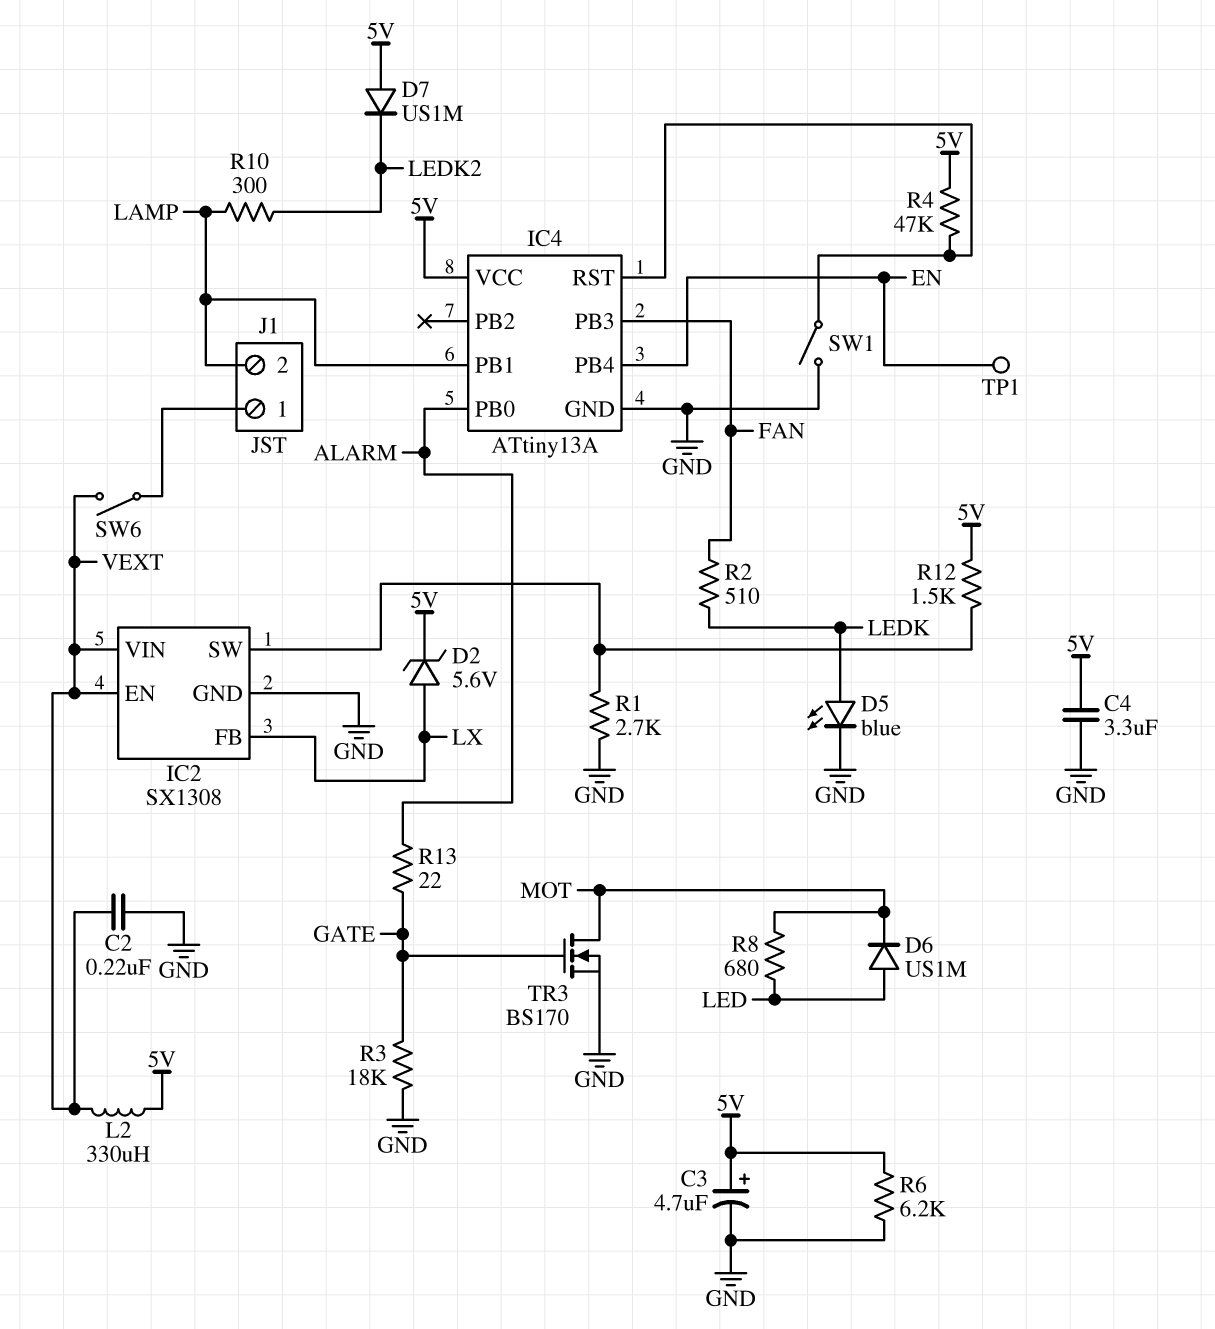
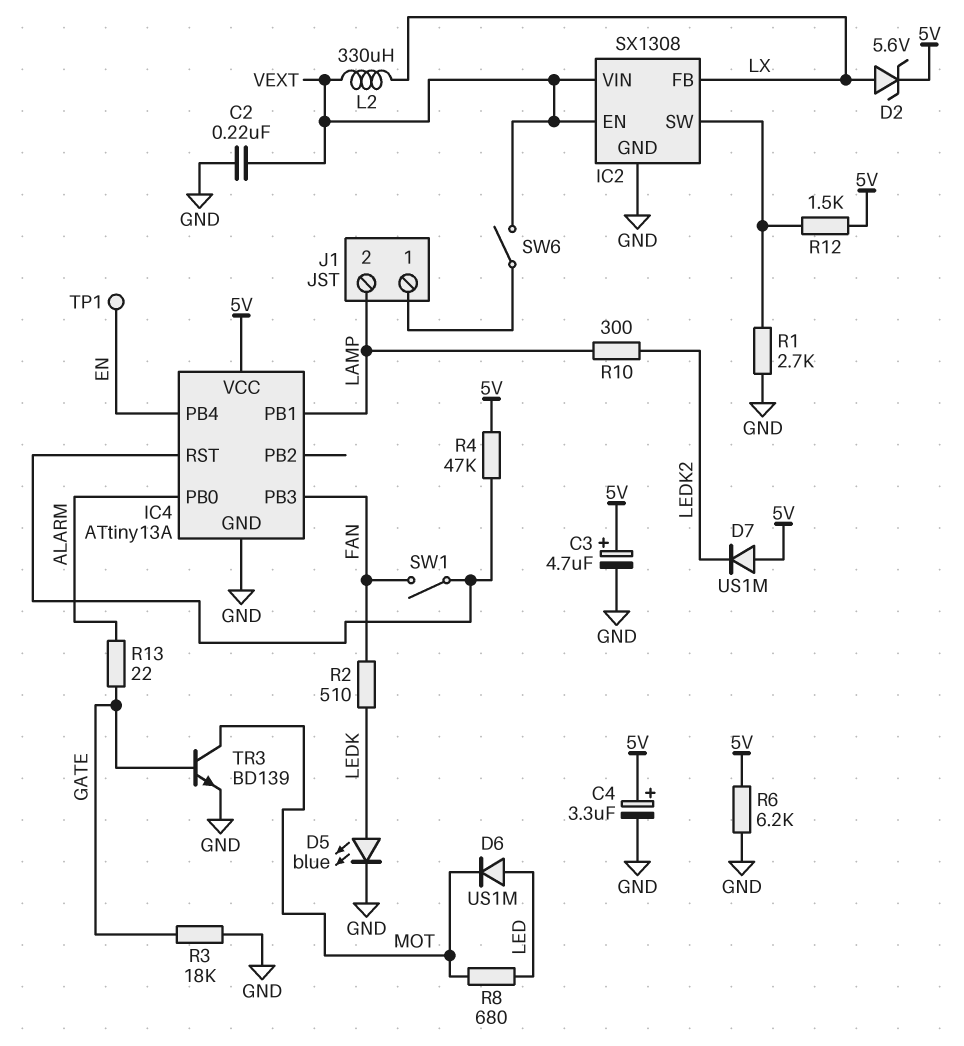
C4: 3.3uF (5V, GND) -> 3.3uF (plus 5V, minus GND)
L2: 330uH (5V, VEXT) -> 330uH (LX, VEXT)
SW1: switch (GND, IC4/RST) -> switch (FAN, IC4/RST)
TR3: NMOS BS170 (G GATE, D MOT, S GND) -> NPN BD139 (B GATE, C MOT, E GND)

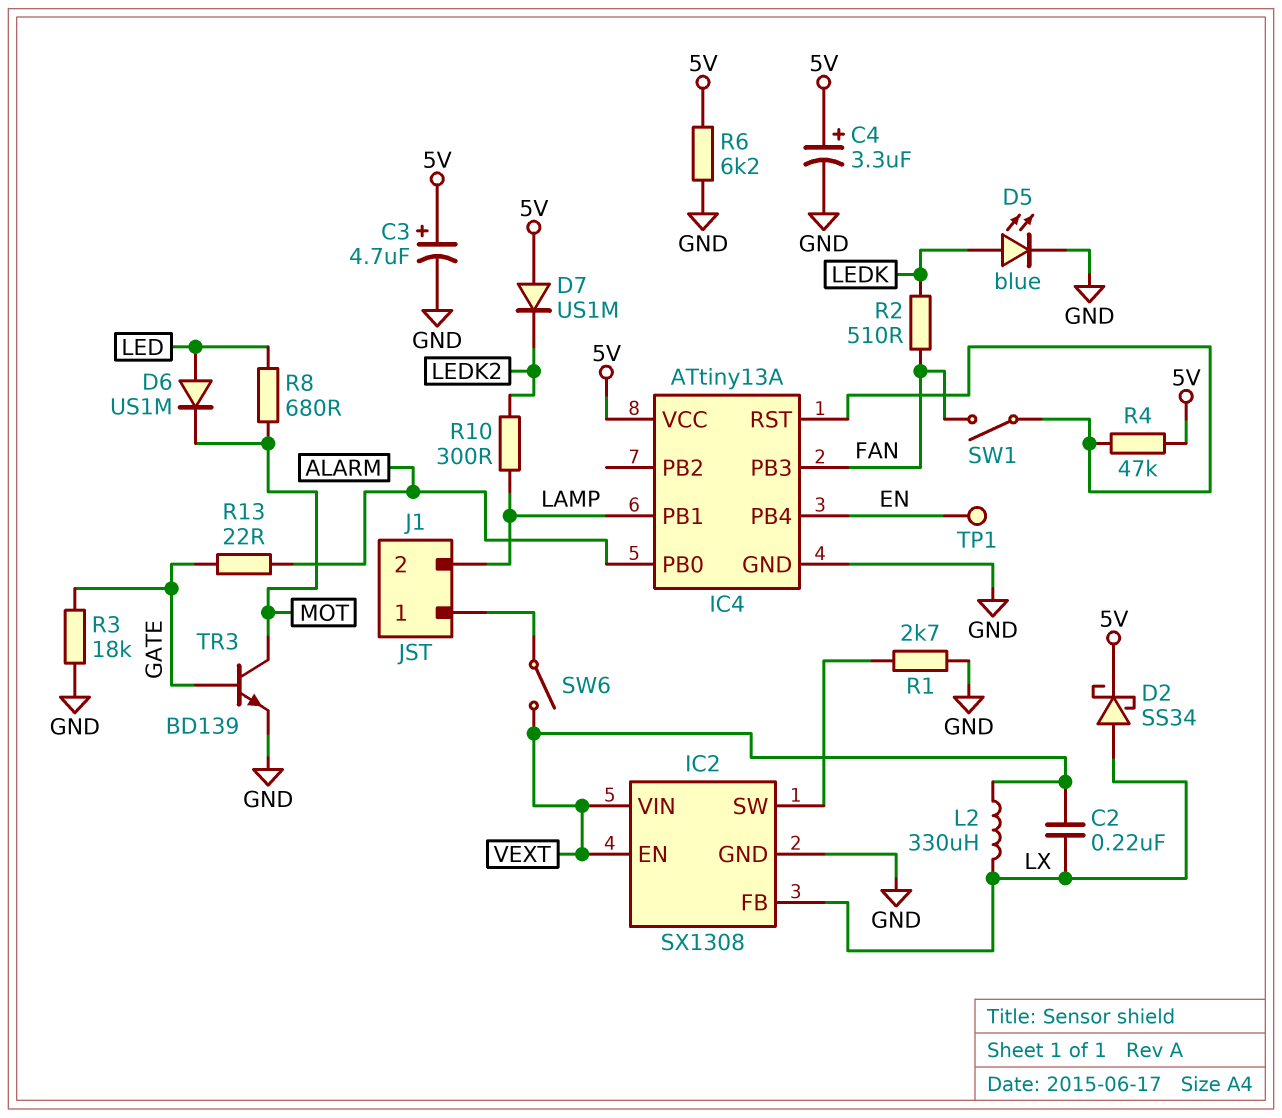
C2: 220nF (GND, VEXT) -> 220nF (LX, VEXT)
D2: zener 5.6V (A LX, K 5V) -> schottky SS34 (A LX, K 5V)
R12: 1.5k (5V, IC2/SW) -> none

